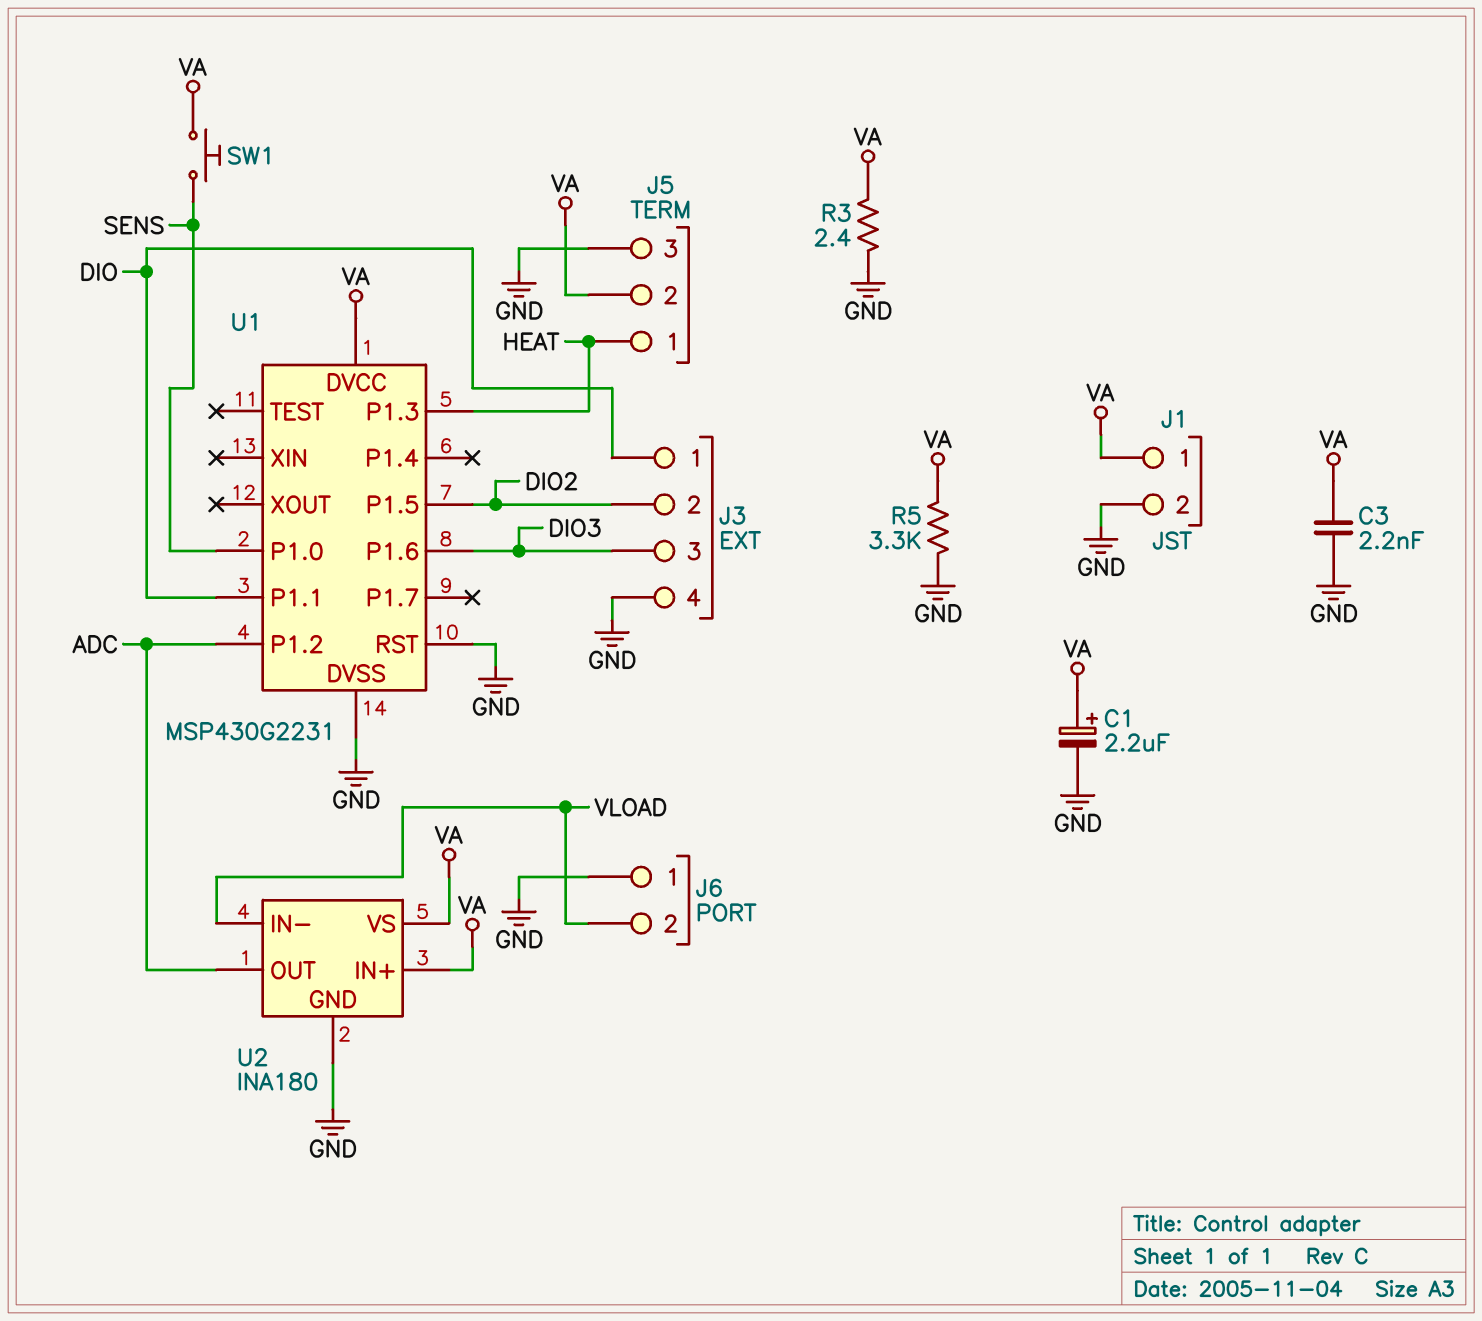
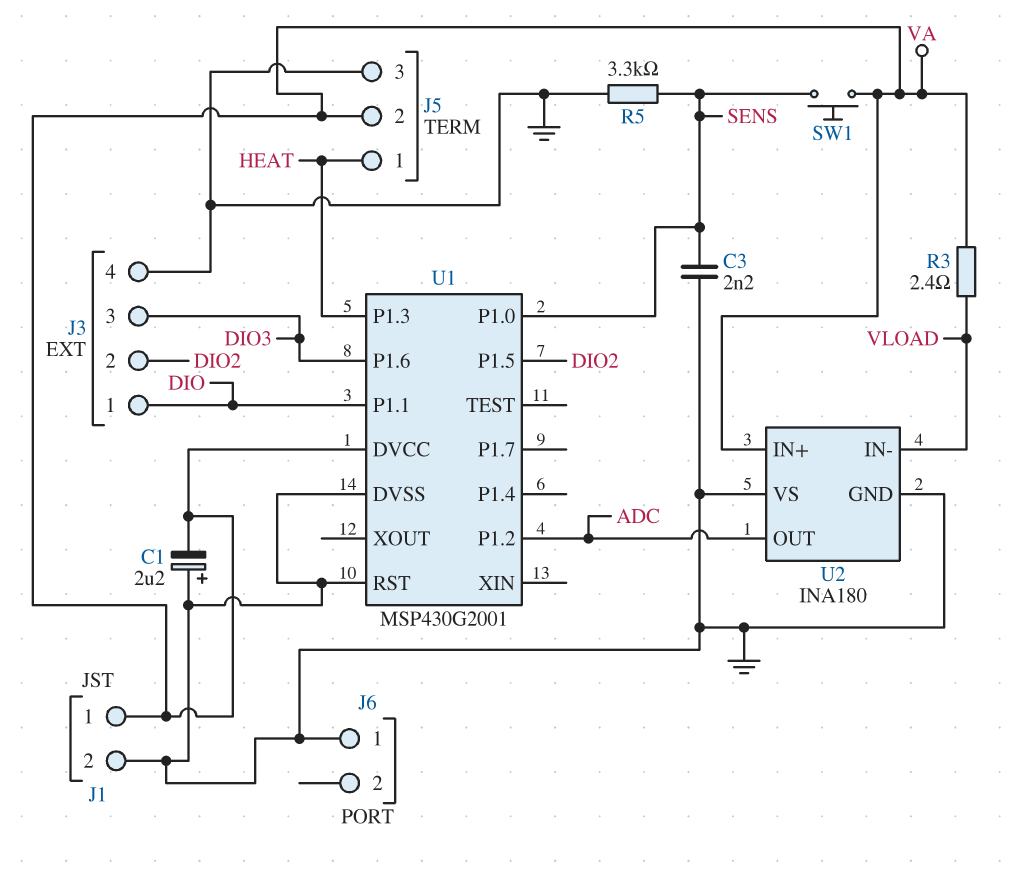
C1: 2.2uF (plus VA, minus GND) -> 2.2uF (plus GND, minus VA)
C3: 2.2nF (GND, VA) -> 2.2nF (GND, SENS)
J6 pin 2: VLOAD -> none
R3: 2.4 (GND, VA) -> 2.4 (VA, VLOAD)
R5: 3.3k (GND, VA) -> 3.3k (GND, SENS)
U1: MSP430G2231 -> MSP430G2001
U2 pin VS: VA -> GND

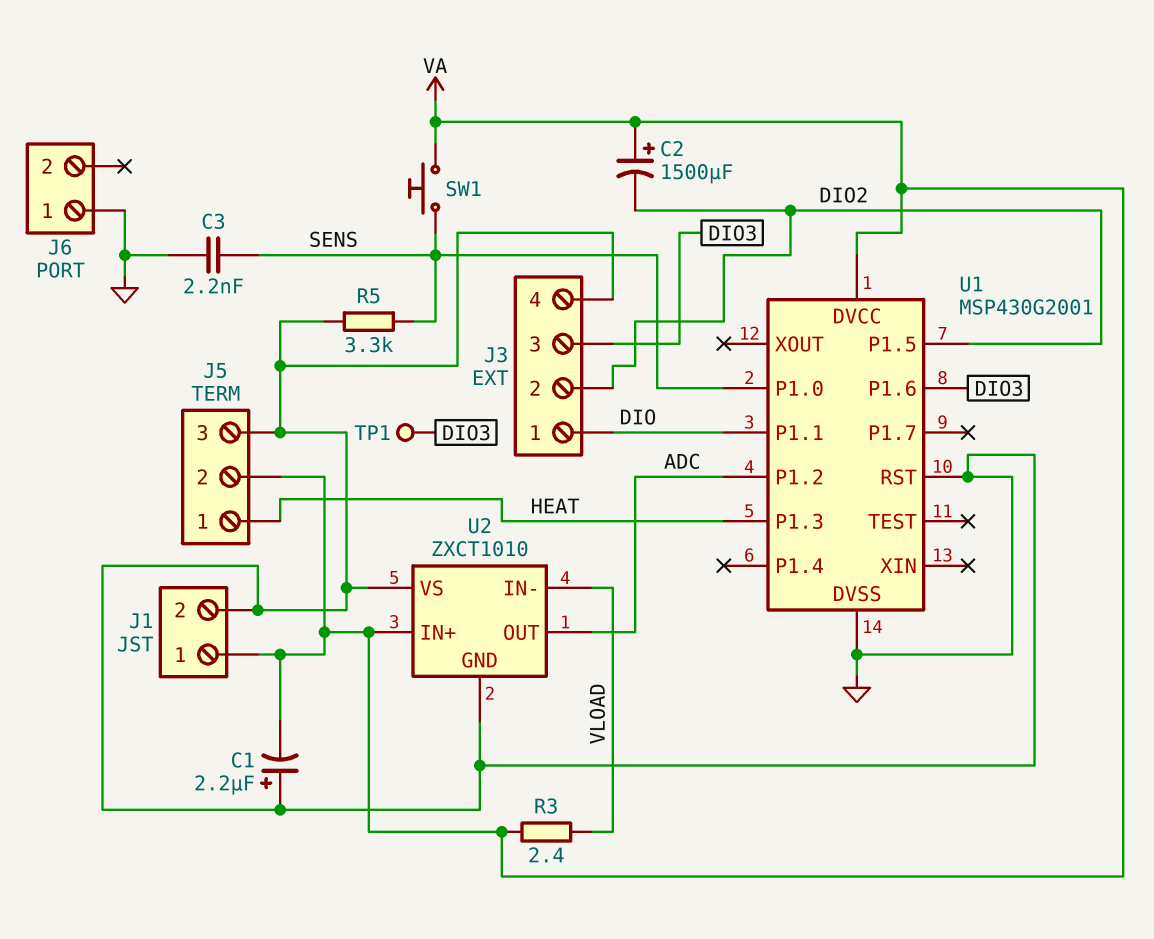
C2: none -> 1500uF (plus VA, minus DIO2)
TP1: none -> test point (DIO3)
U2: INA180 -> ZXCT1010

